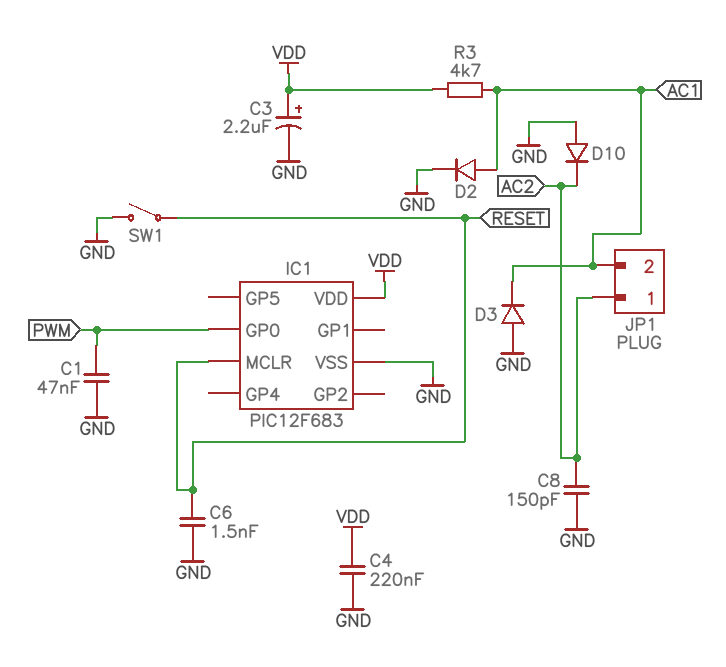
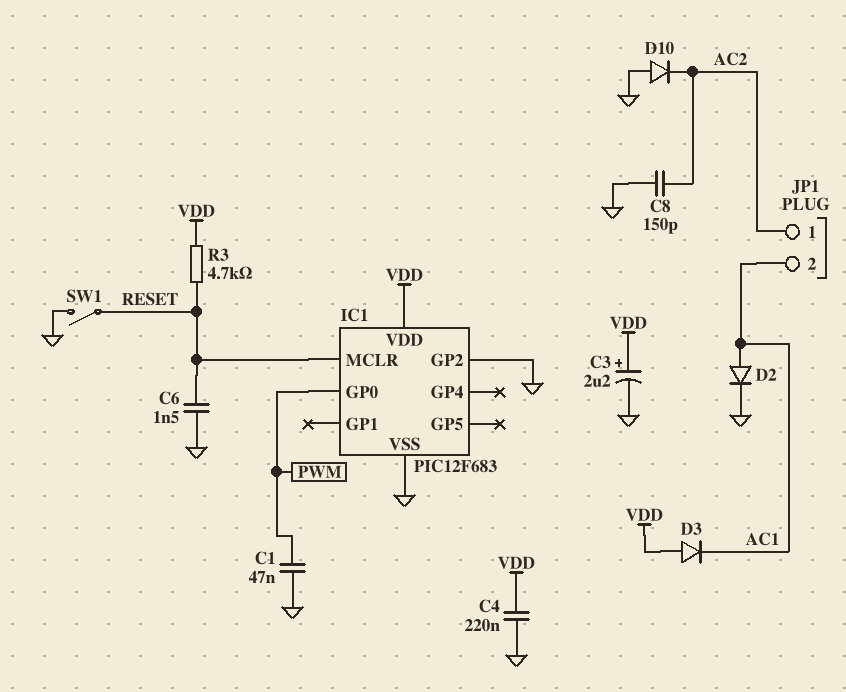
D3: diode (A GND, K AC1) -> diode (A VDD, K AC1)
IC1 pin GP2: none -> GND
R3: 4.7k (AC1, VDD) -> 4.7k (RESET, VDD)

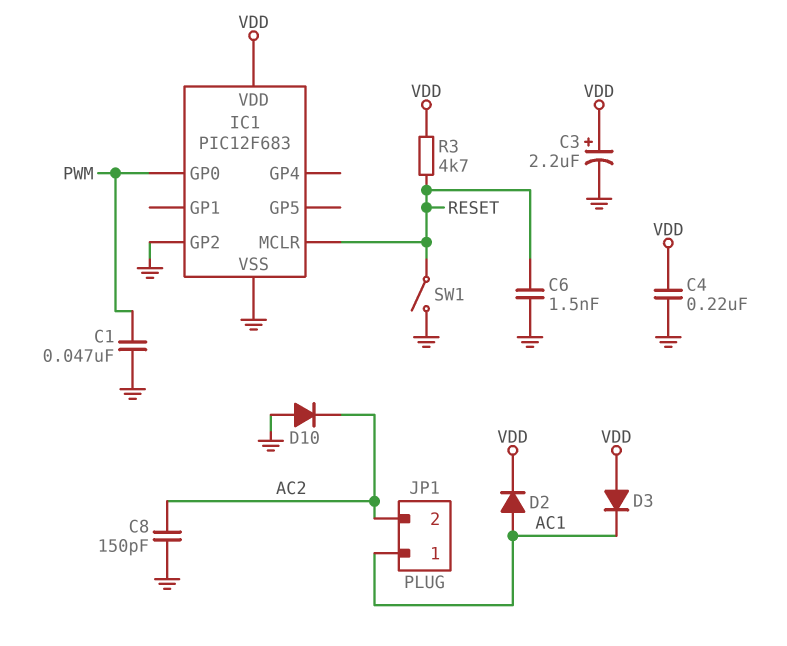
D2: diode (A AC1, K GND) -> diode (A AC1, K VDD)
JP1 pin 1: AC2 -> AC1
JP1 pin 2: AC1 -> AC2

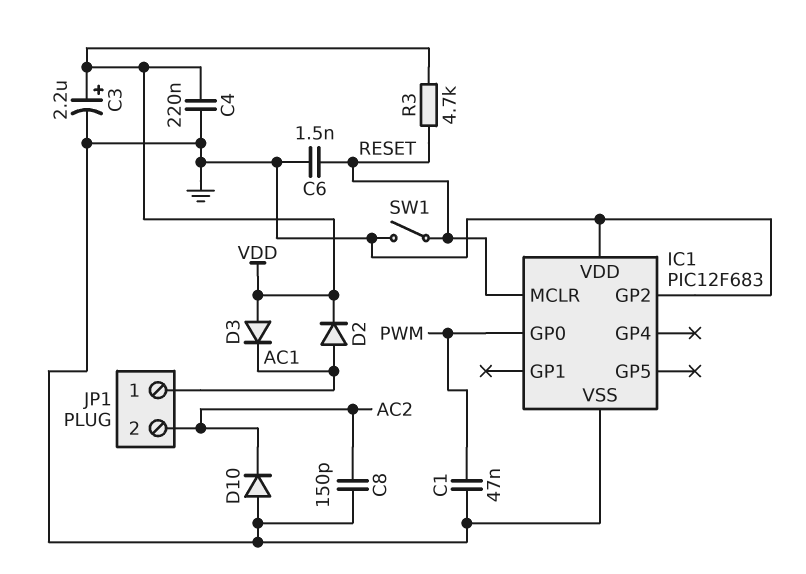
IC1 pin VDD: VDD -> GND

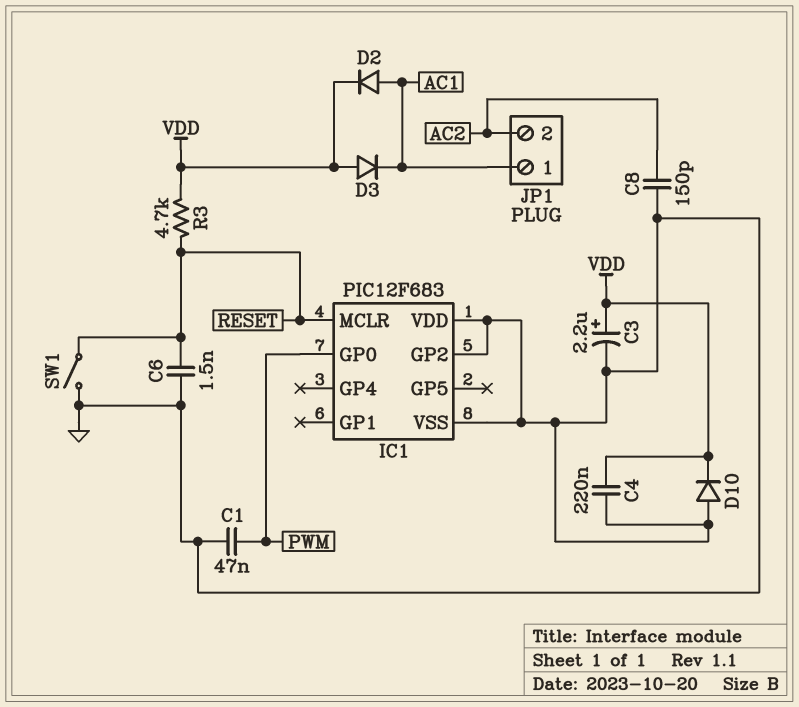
D10: diode (A GND, K AC2) -> diode (A GND, K VDD)

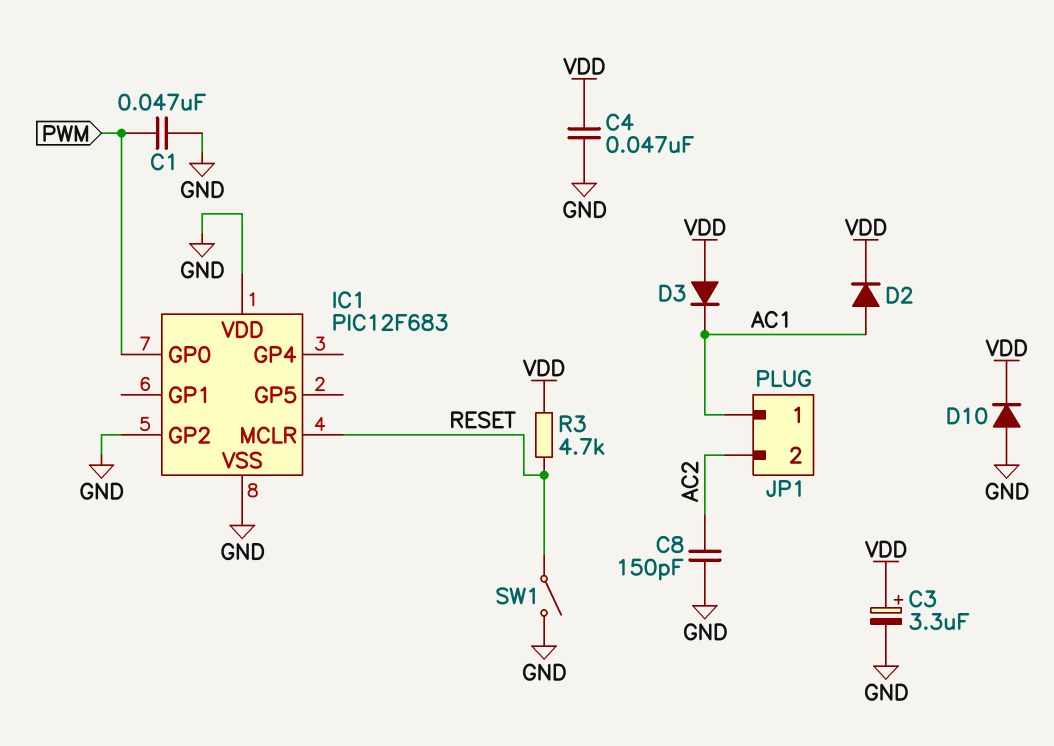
C3: 2.2uF (plus VDD, minus GND) -> 3.3uF (plus VDD, minus GND)
C4: 220nF (GND, VDD) -> 47nF (GND, VDD)
C6: 1.5nF (GND, RESET) -> none

